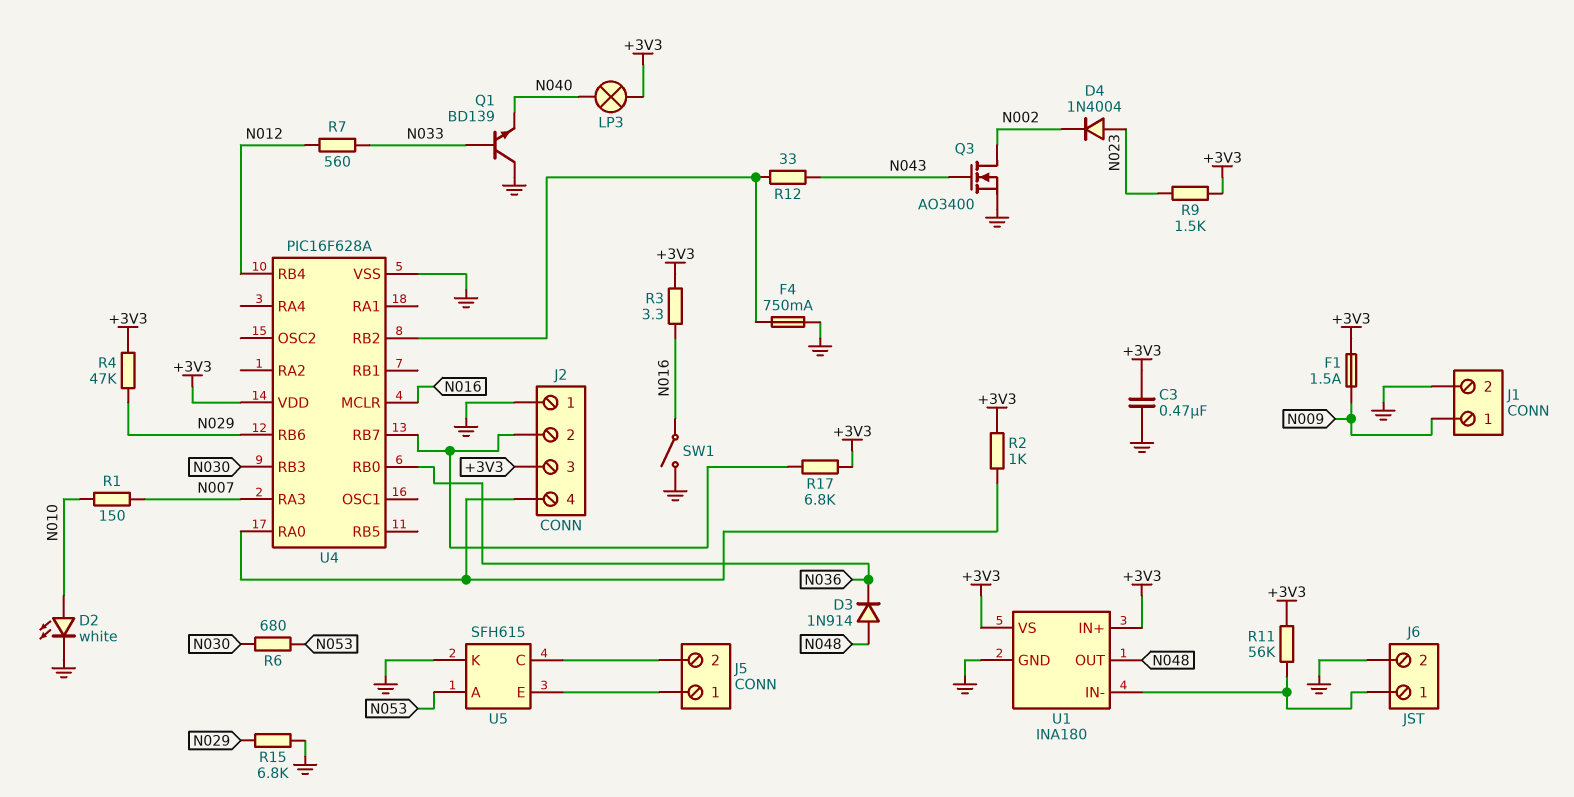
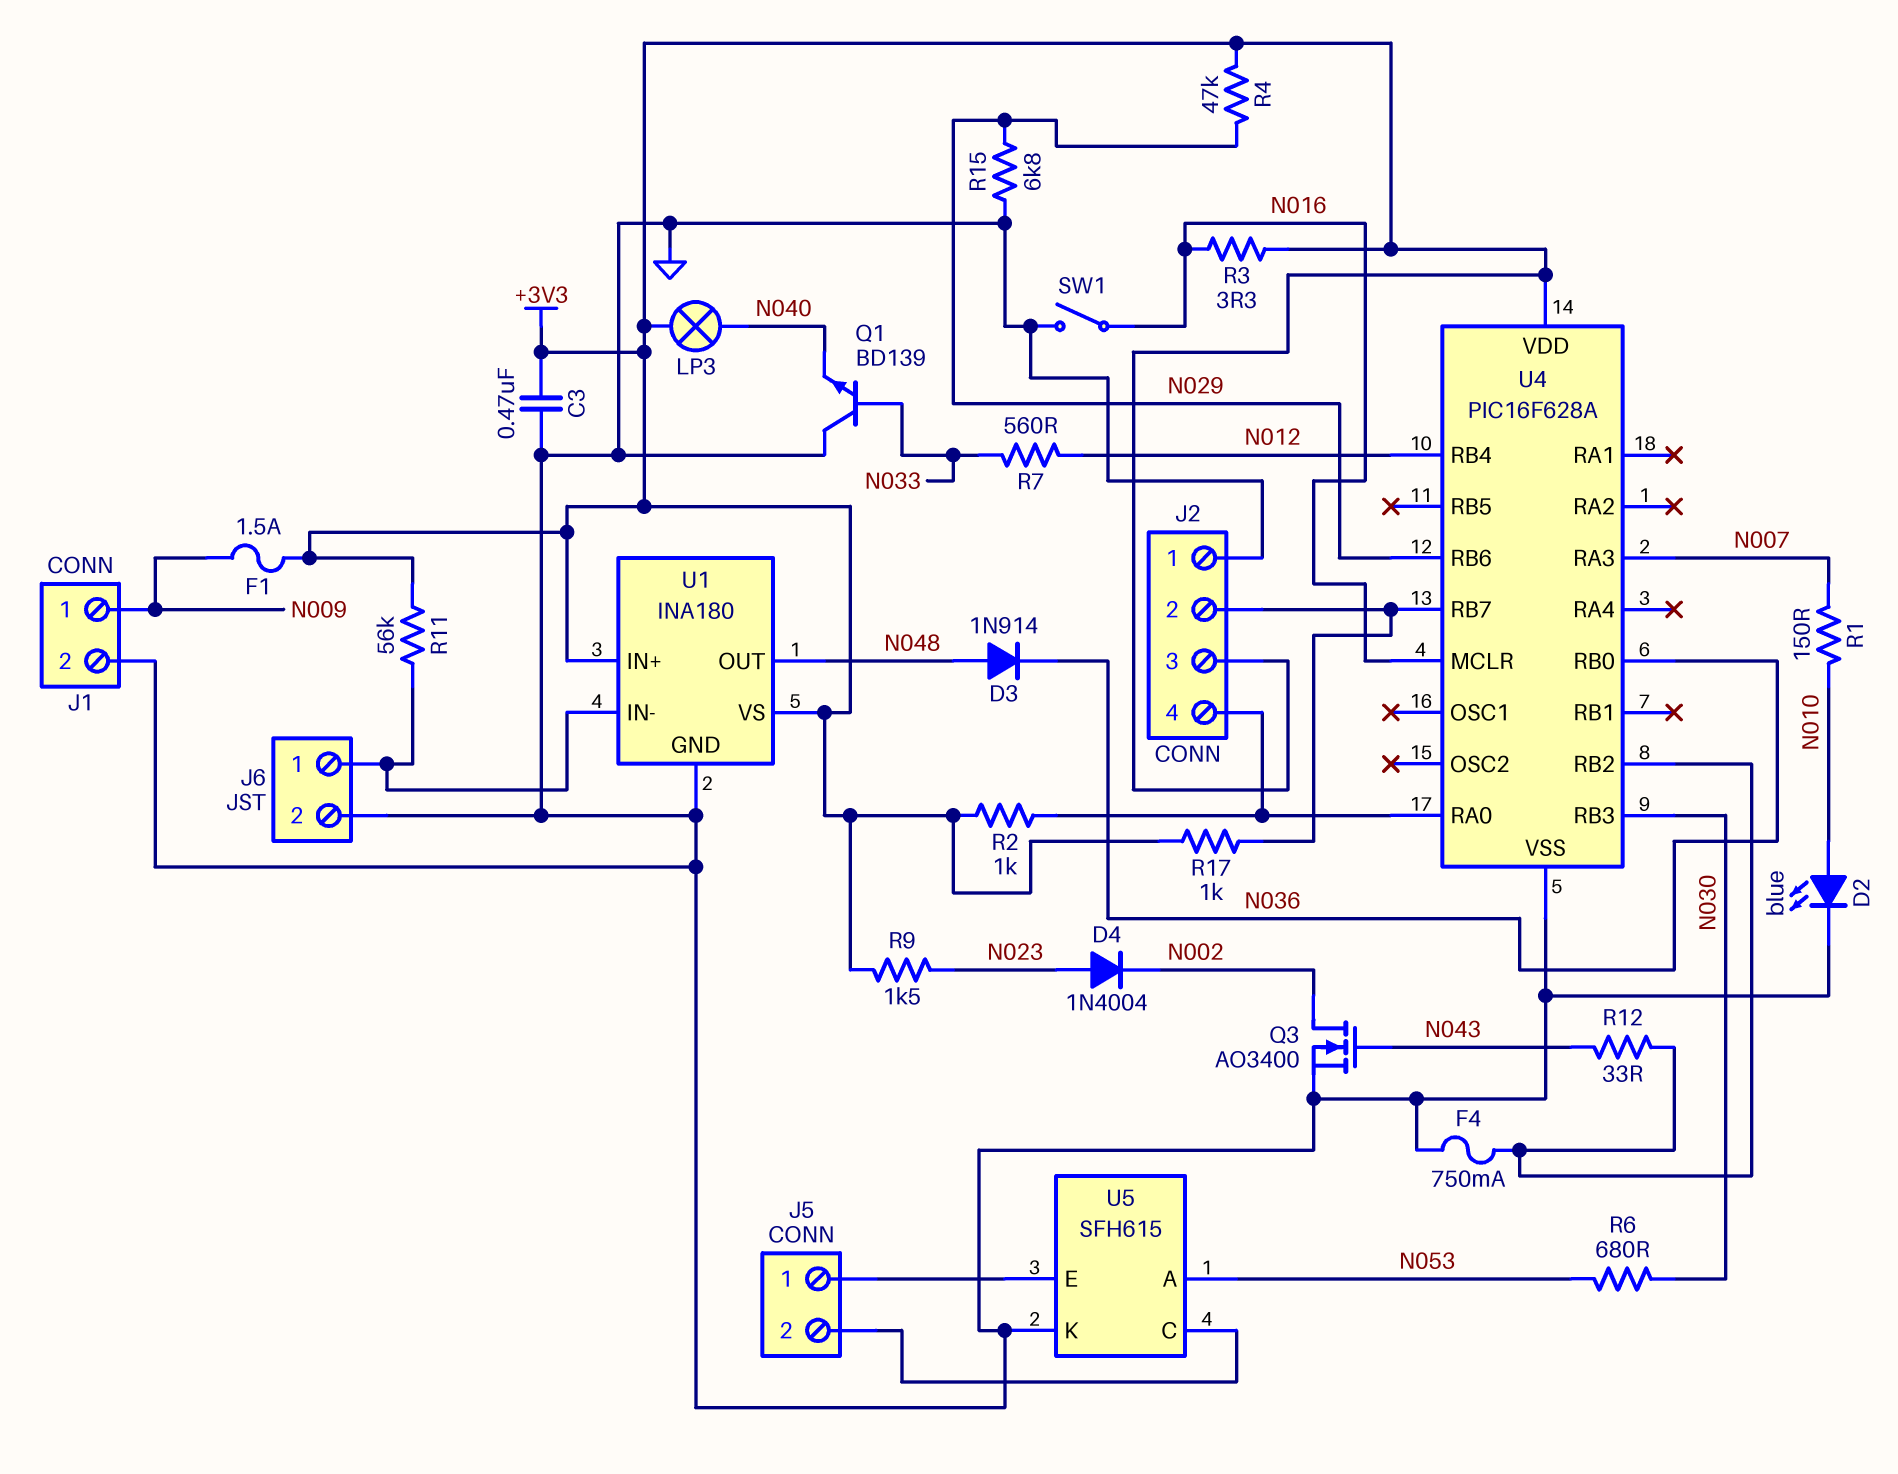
D2: LED white (A N010, K GND) -> LED blue (A N010, K GND)
R17: 6.8k (+3V3, J2/2) -> 1k (+3V3, J2/2)

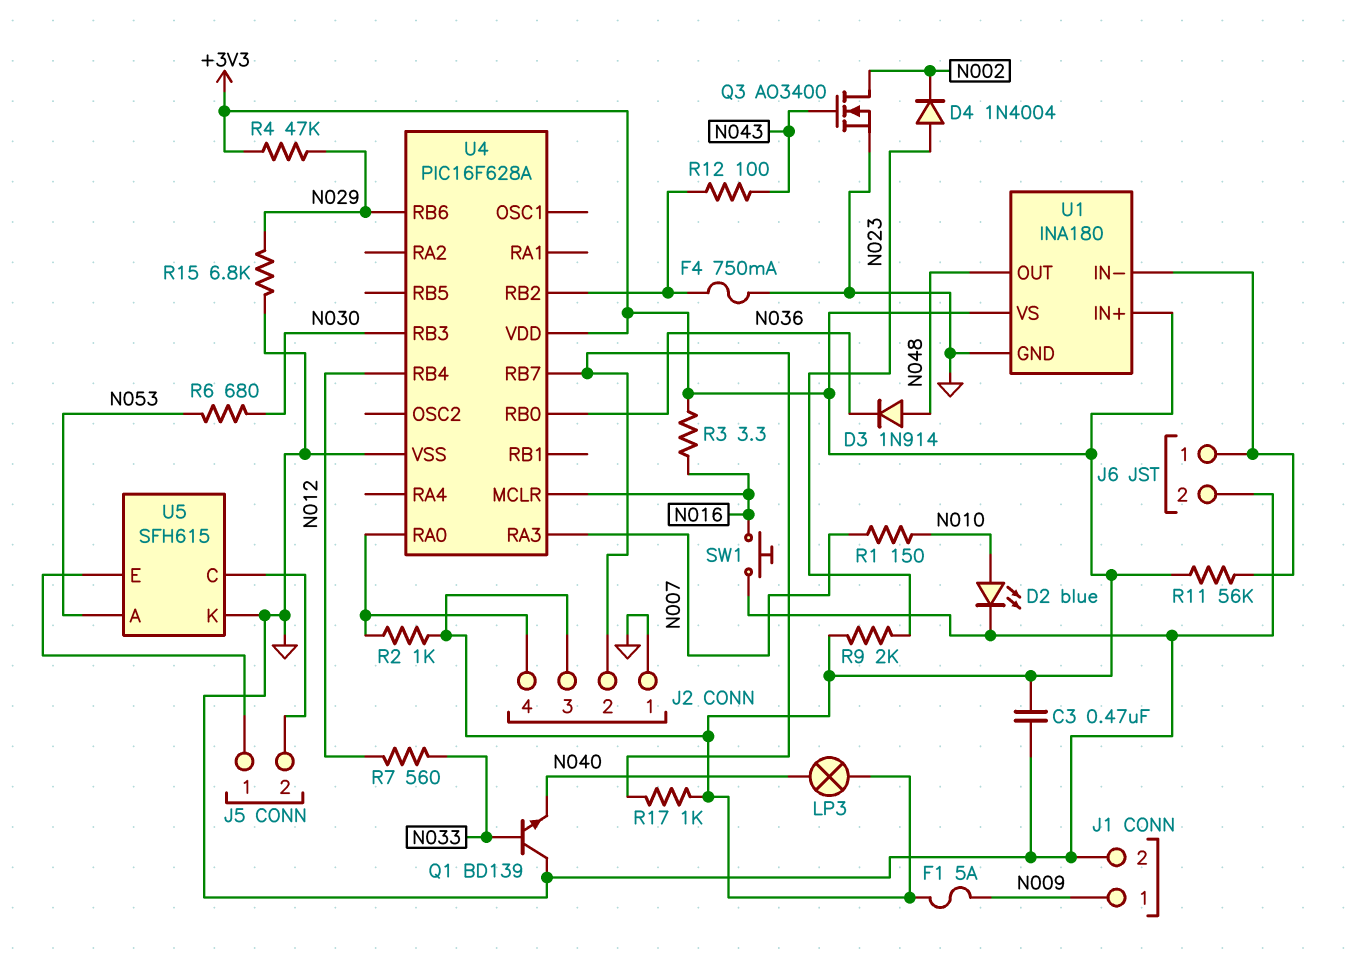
F1: 1.5A (+3V3, N009) -> 5A (+3V3, N009)
R9: 1.5k (+3V3, N023) -> 2k (+3V3, N023)
R12: 33 (N043, U4/RB2) -> 100 (N043, U4/RB2)
SW1: switch (GND, N016) -> button (GND, N016)

